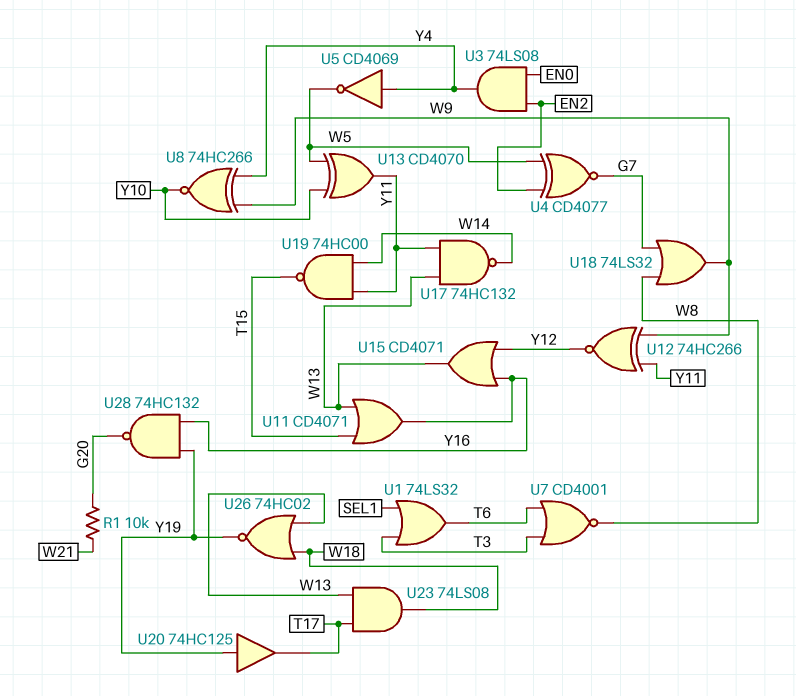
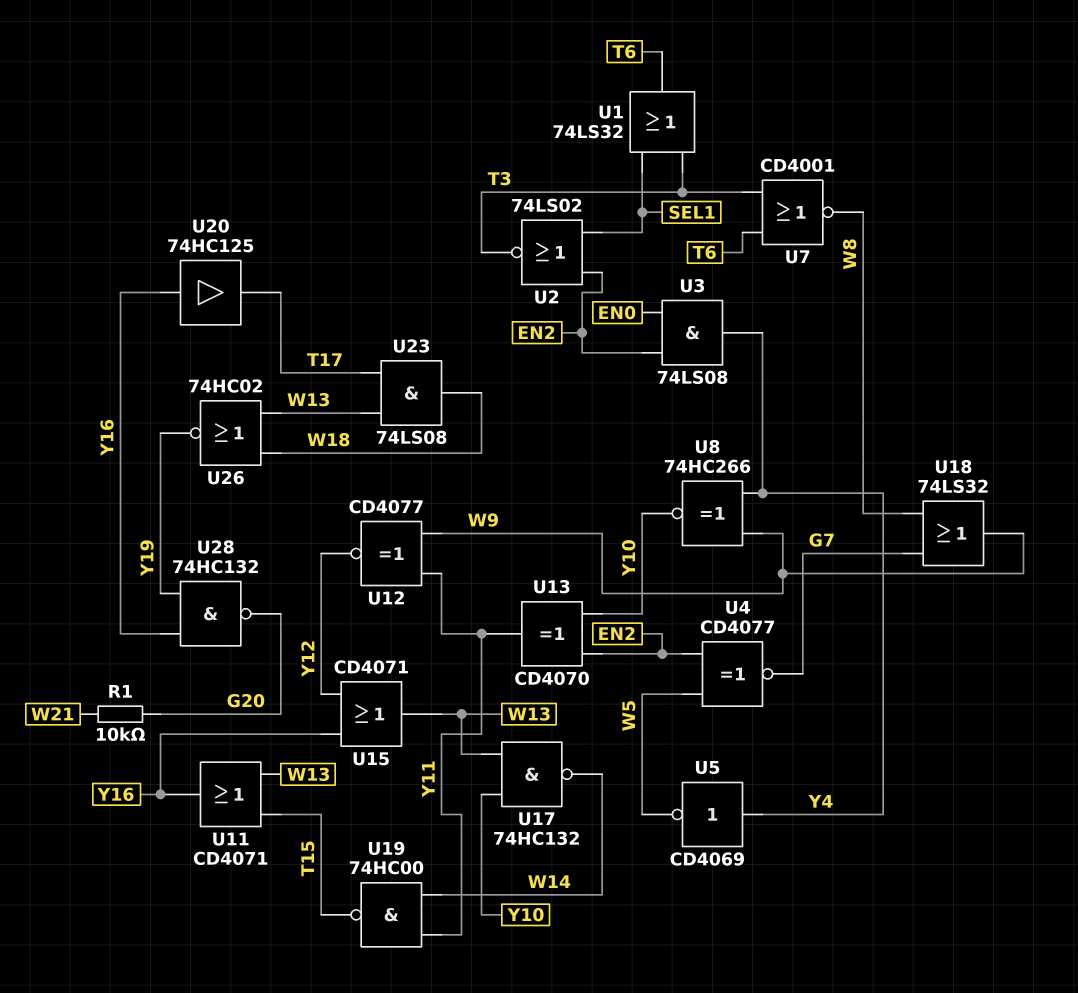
U2: none -> NOR 74LS02 (in EN2, in SEL1, out T3)
U12: XNOR 74HC266 (in W9, in Y11, out Y12) -> XNOR CD4077 (in W9, in Y11, out Y12)
U13: XOR CD4070 (in W5, in Y10, out Y11) -> XOR CD4070 (in EN2, in Y10, out Y11)
U17: NAND 74HC132 (in W13, in Y11, out W14) -> NAND 74HC132 (in W13, in Y10, out W14)
U20: buffer 74HC125 (in Y19, out T17) -> buffer 74HC125 (in Y16, out T17)

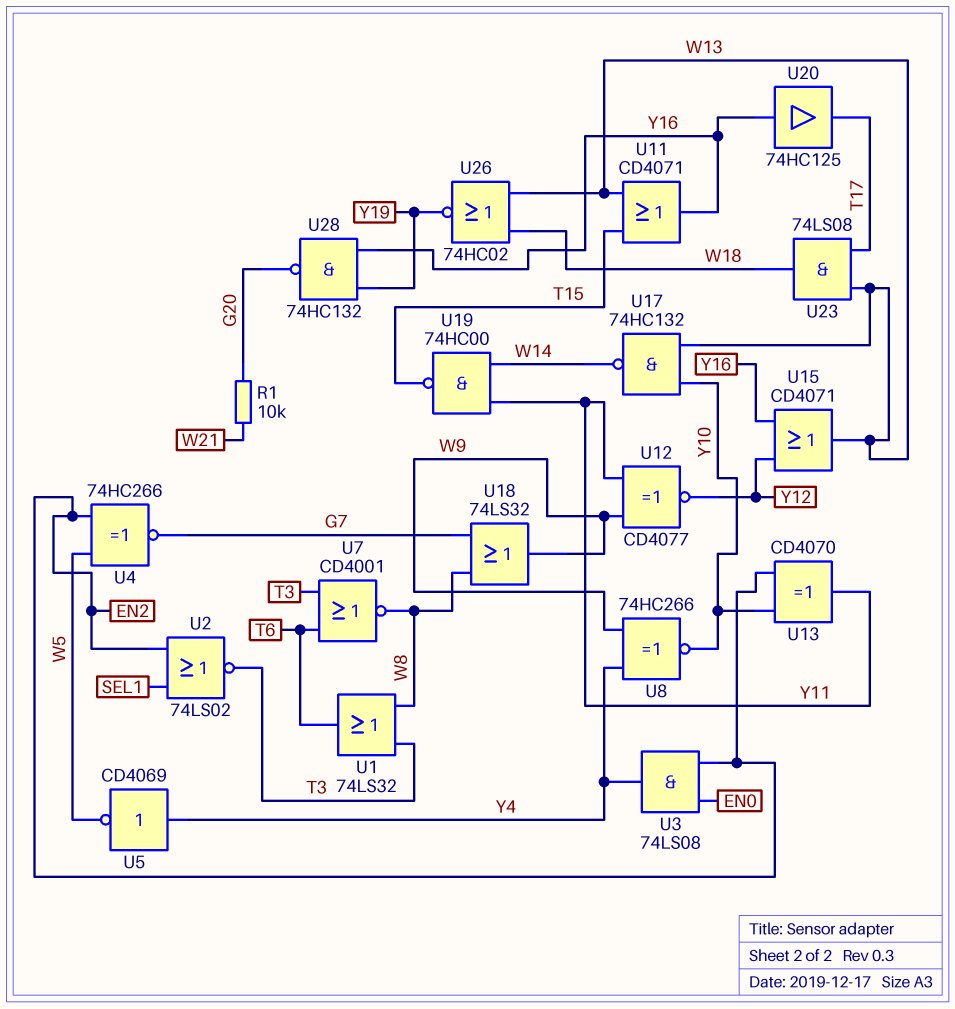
U1: OR 74LS32 (in SEL1, in T3, out T6) -> OR 74LS32 (in T3, in W8, out T6)
U4: XNOR CD4077 (in EN2, in W5, out G7) -> XNOR 74HC266 (in EN2, in W5, out G7)

